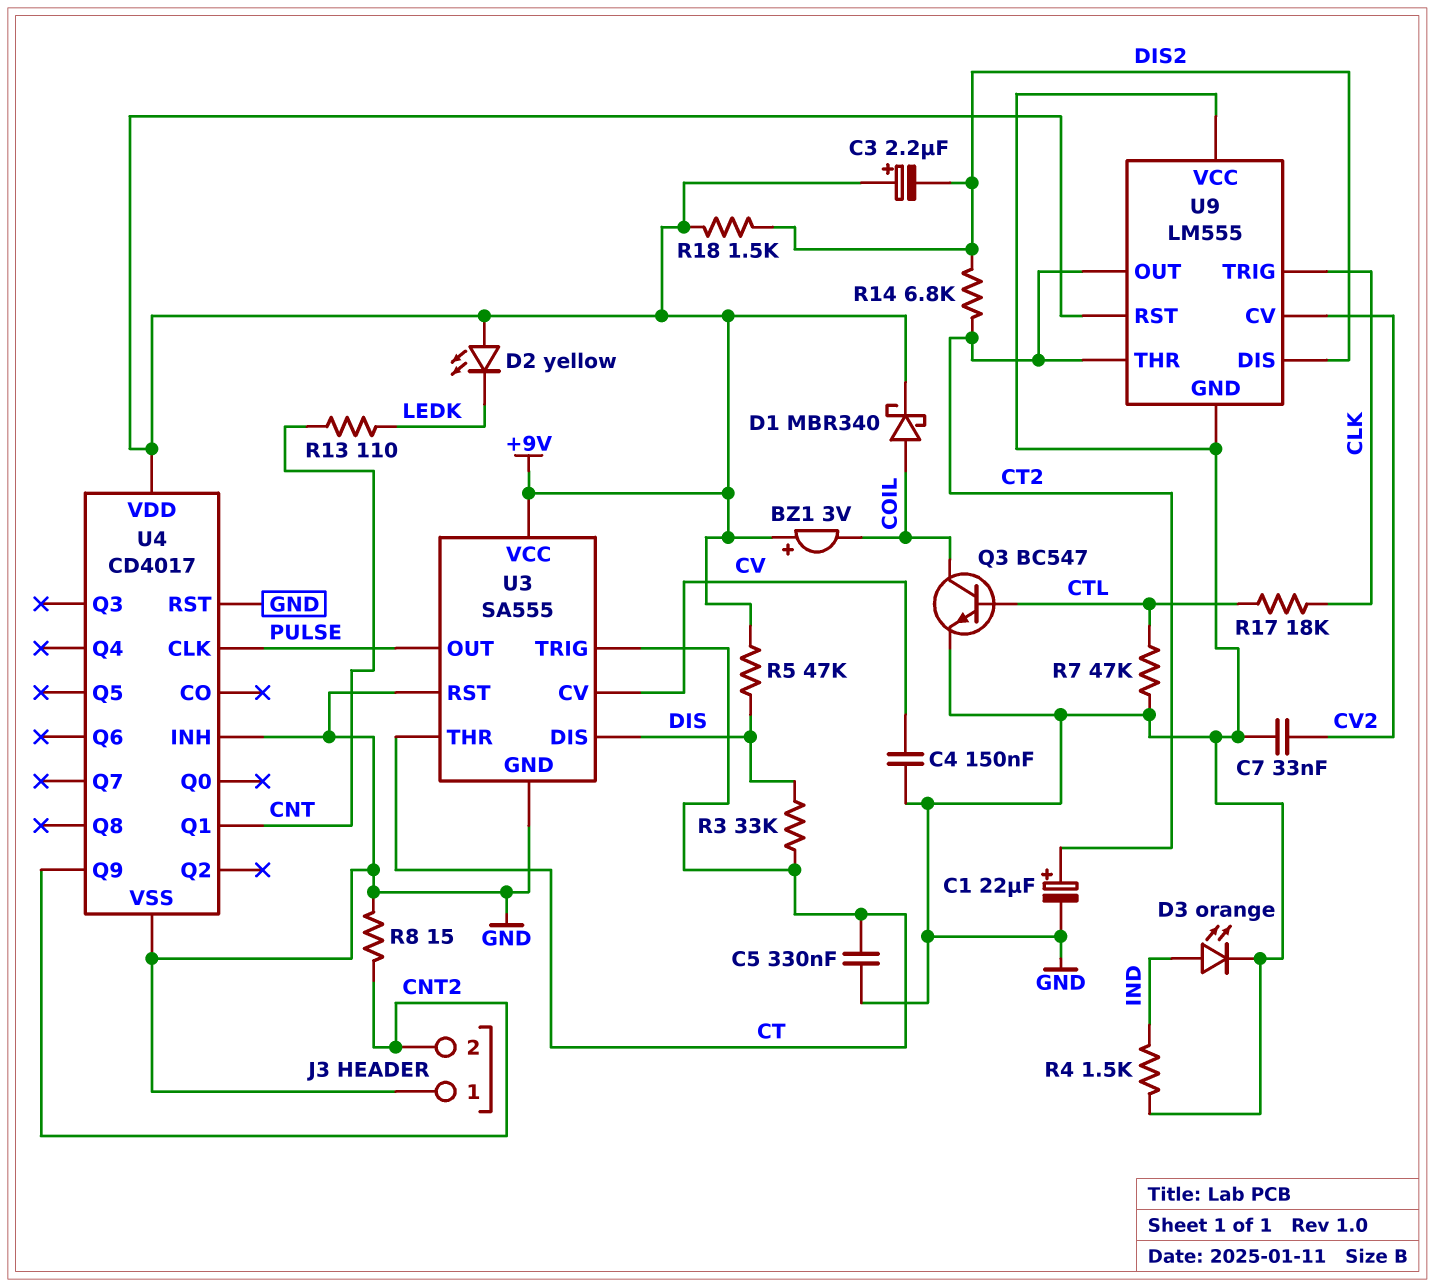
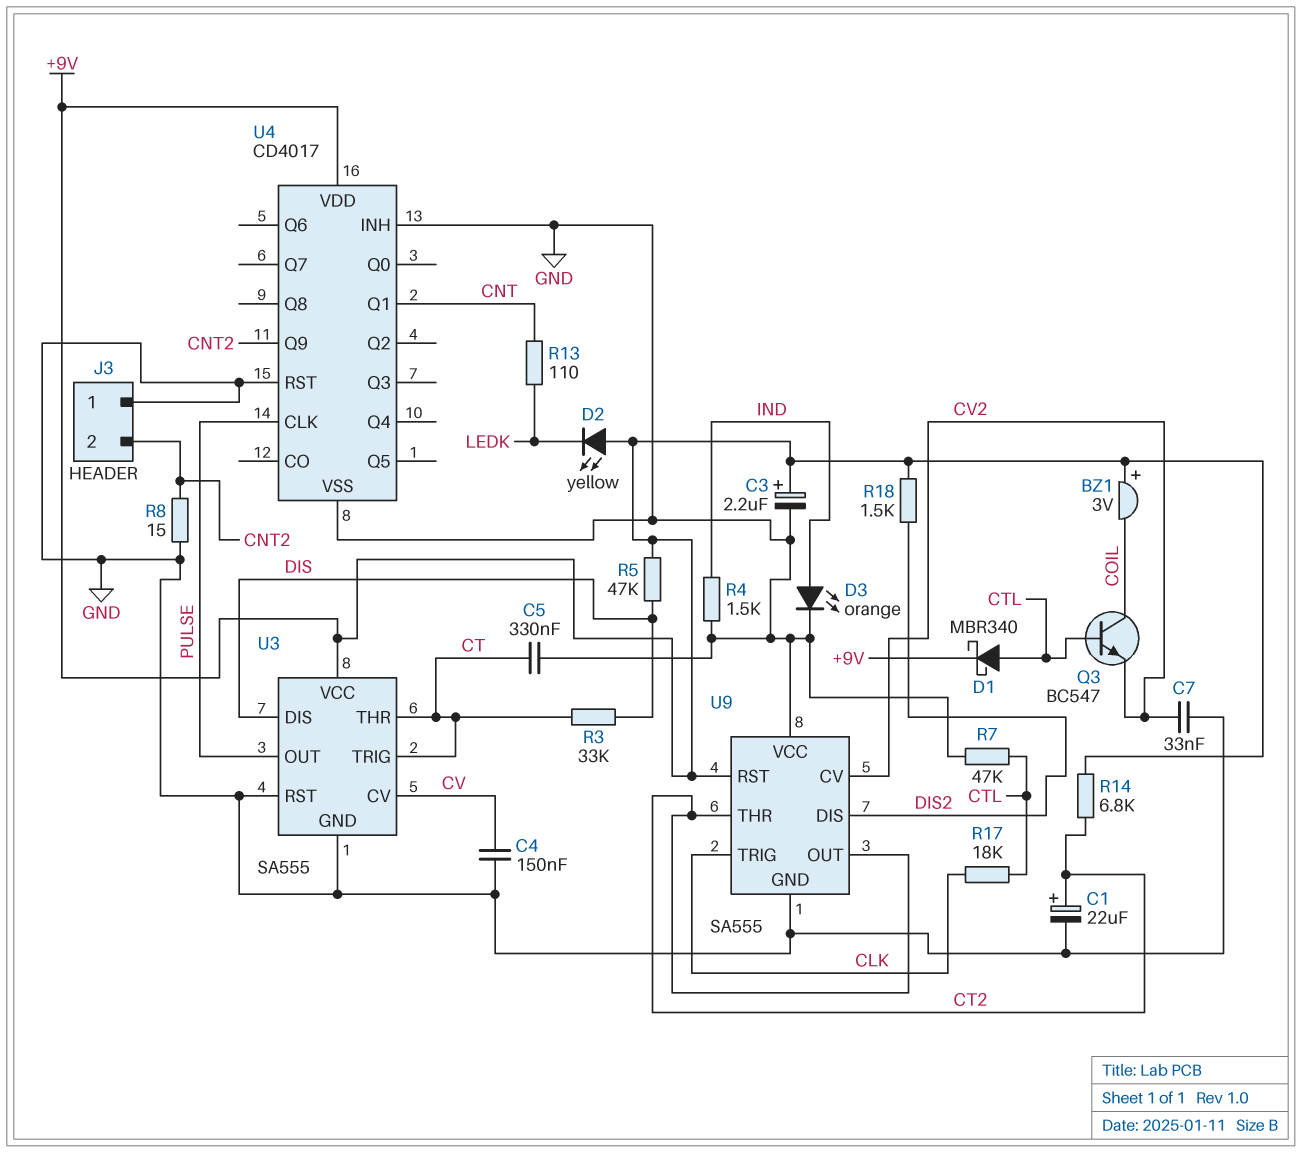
C3: 2.2uF (plus +9V, minus DIS2) -> 2.2uF (plus +9V, minus GND)
D1: schottky MBR340 (A COIL, K +9V) -> schottky MBR340 (A CTL, K +9V)
Q3: NPN BC547 (B CTL, C COIL, E GND) -> NPN BC547 (B CTL, C COIL, E CV2)
R14: 6.8k (CT2, DIS2) -> 6.8k (+9V, CT2)
U9: LM555 -> SA555

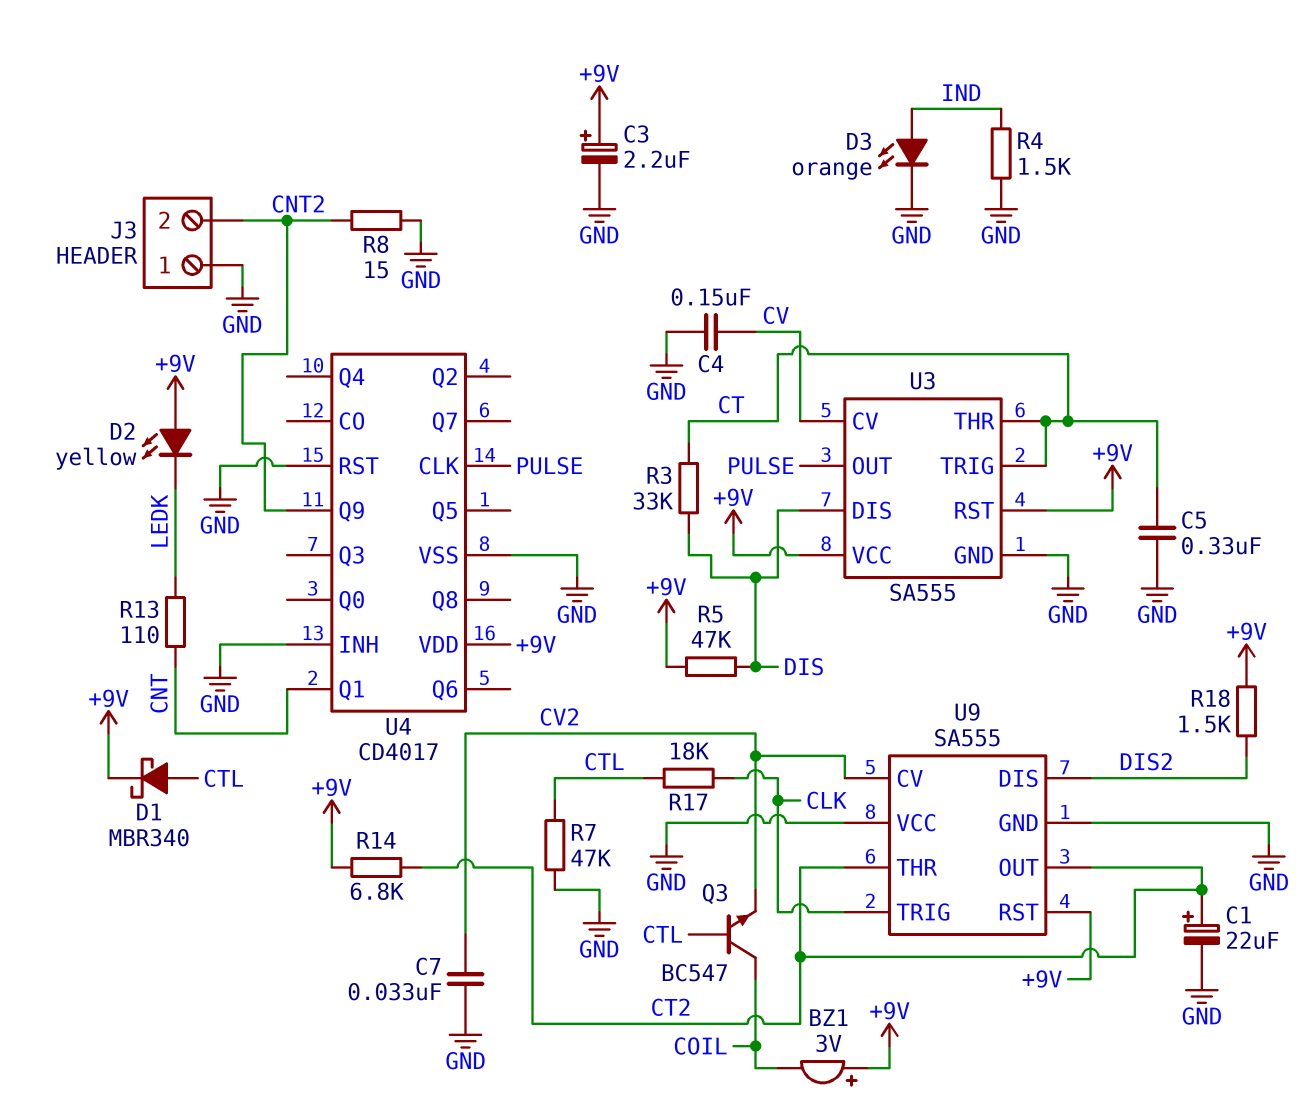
U3 pin RST: GND -> +9V

